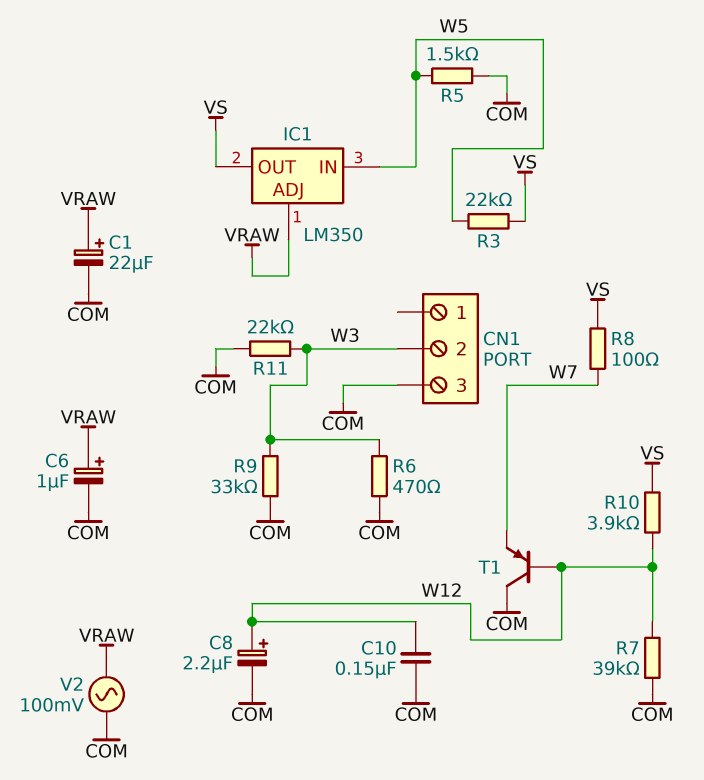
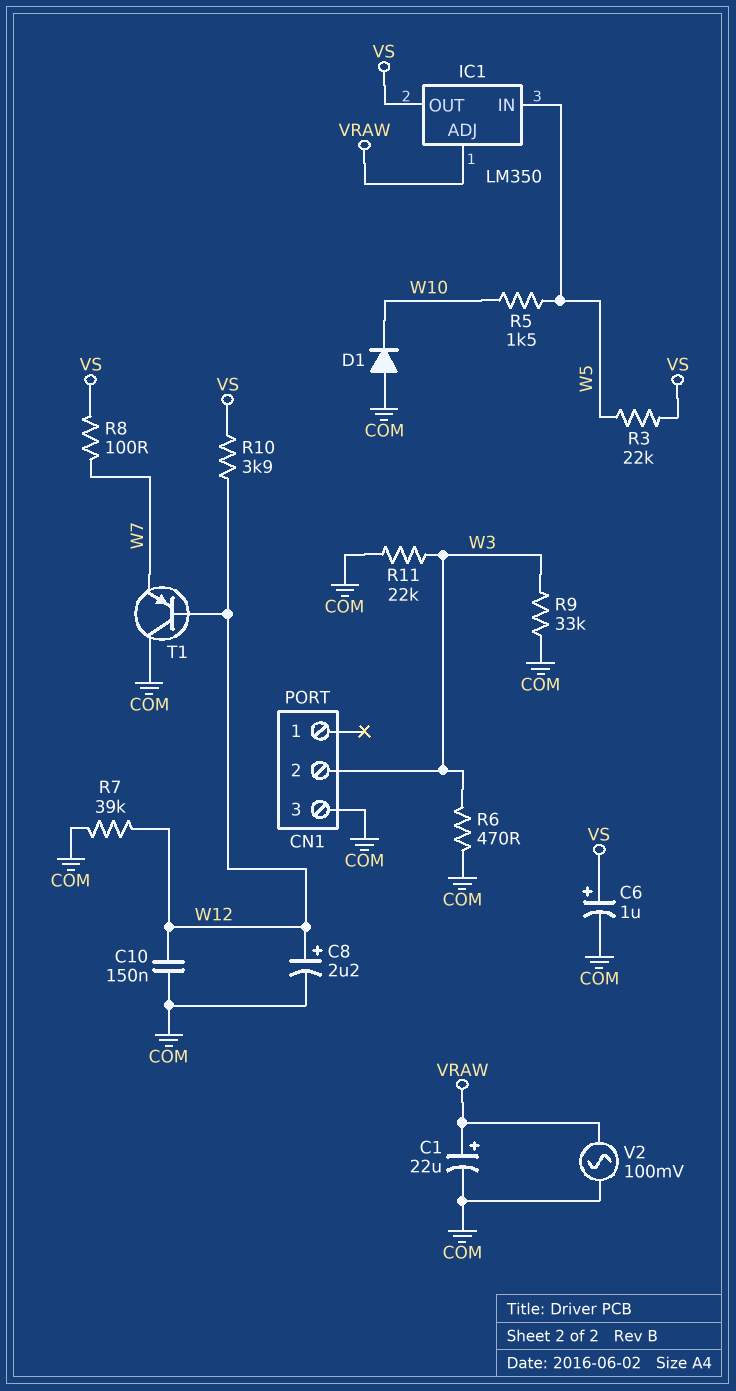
C6: 1uF (plus VRAW, minus COM) -> 1uF (plus VS, minus COM)
D1: none -> diode (A COM, K W10)
R5: 1.5k (COM, W5) -> 1.5k (W5, W10)

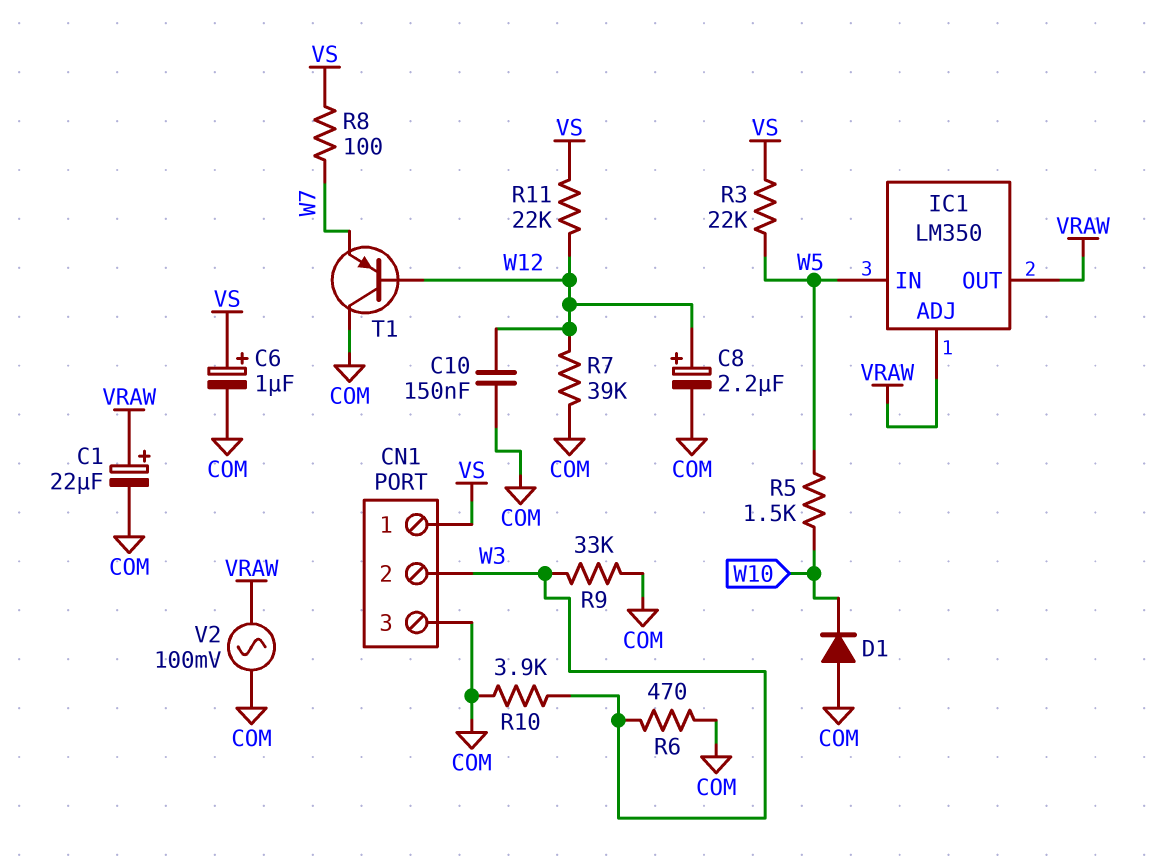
CN1 pin 1: none -> VS
IC1 pin OUT: VS -> VRAW
R10: 3.9k (VS, W12) -> 3.9k (COM, W3)
R11: 22k (COM, W3) -> 22k (VS, W12)

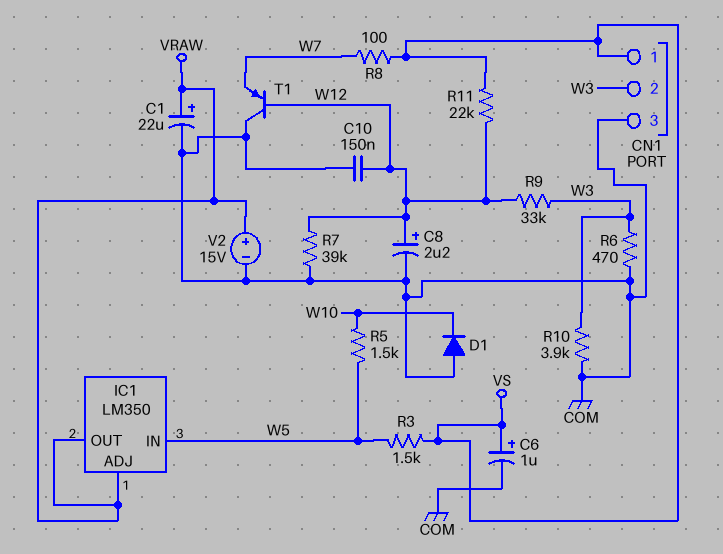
R3: 22k (VS, W5) -> 1.5k (VS, W5)
R9: 33k (COM, W3) -> 33k (W3, W12)
V2: AC 100mV (COM, VRAW) -> 15V (plus VRAW, minus COM)

